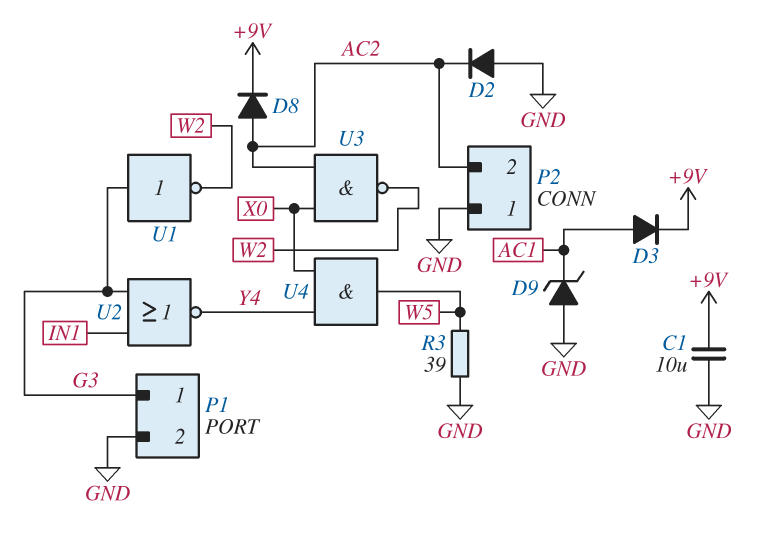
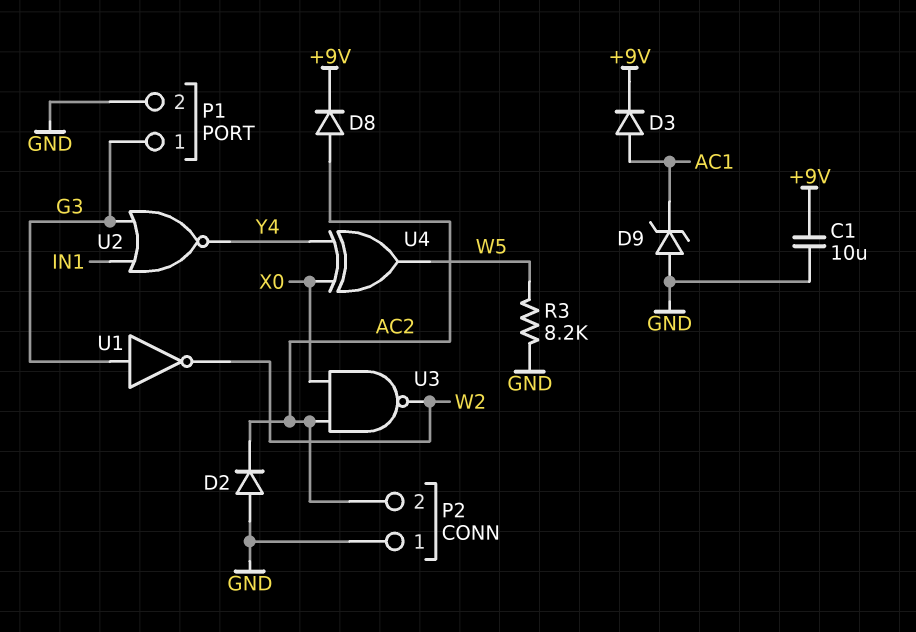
R3: 39 (GND, W5) -> 8.2k (GND, W5)
U4: AND (in X0, in Y4, out W5) -> XOR (in X0, in Y4, out W5)

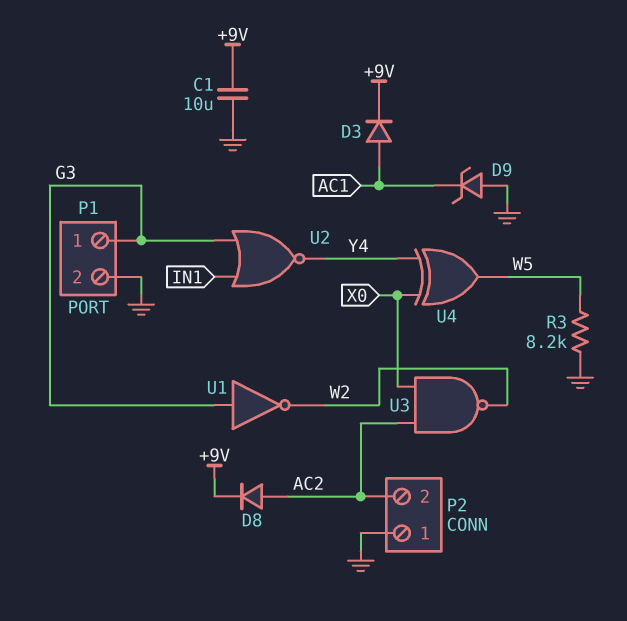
D2: diode (A GND, K AC2) -> none

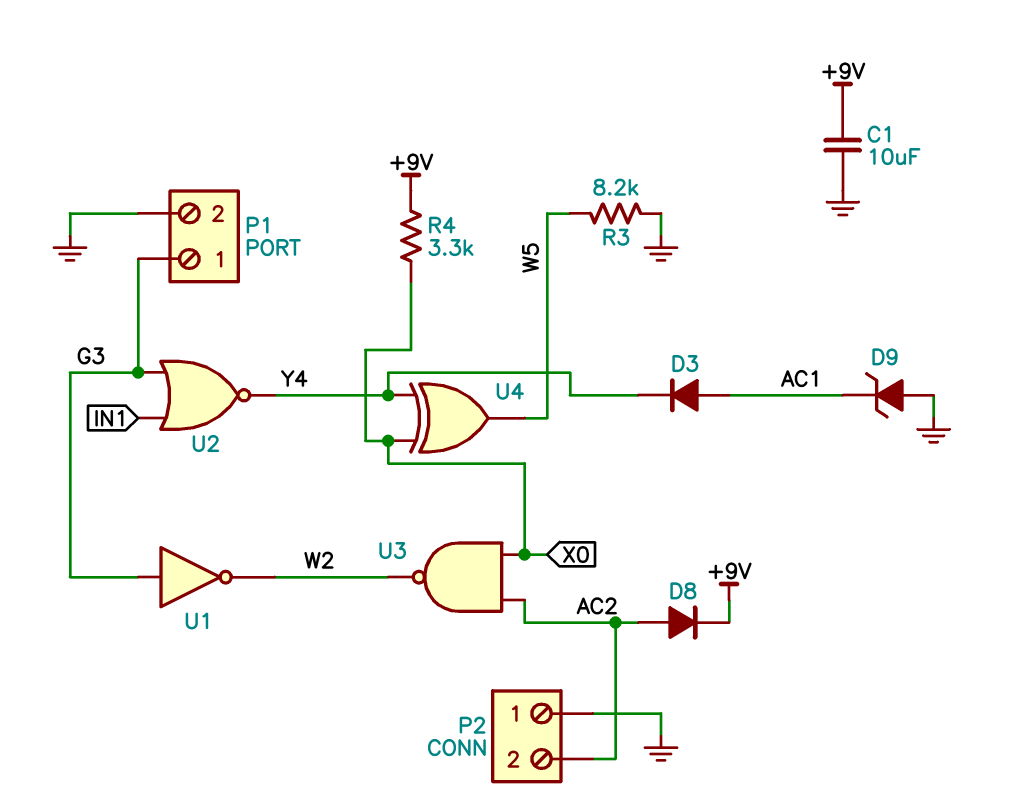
D3: diode (A AC1, K +9V) -> diode (A AC1, K Y4)
R4: none -> 3.3k (+9V, X0)

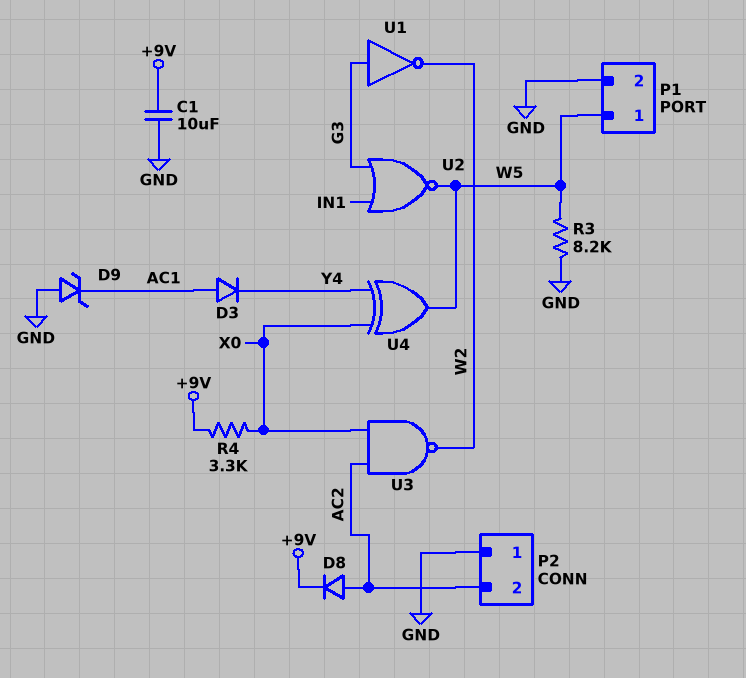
P1 pin 1: G3 -> W5
U2: NOR (in G3, in IN1, out Y4) -> NOR (in G3, in IN1, out W5)

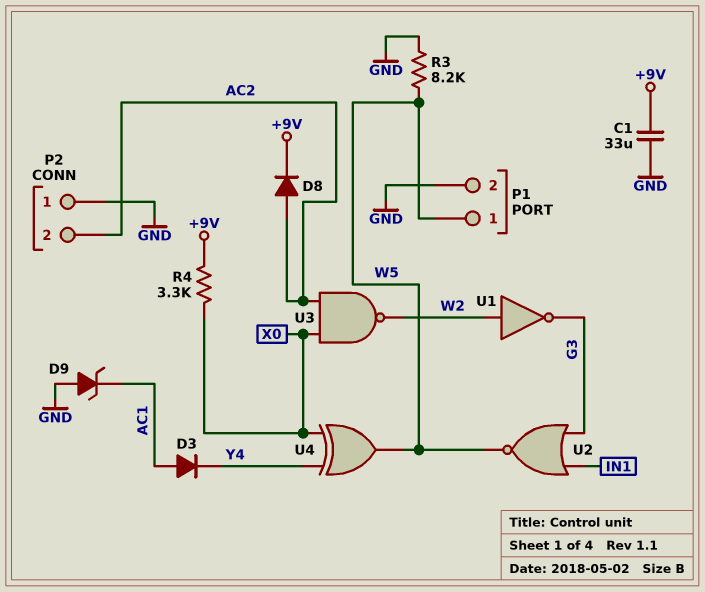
C1: 10uF (+9V, GND) -> 33uF (+9V, GND)
U1: NOT (in G3, out W2) -> NOT (in W2, out G3)

